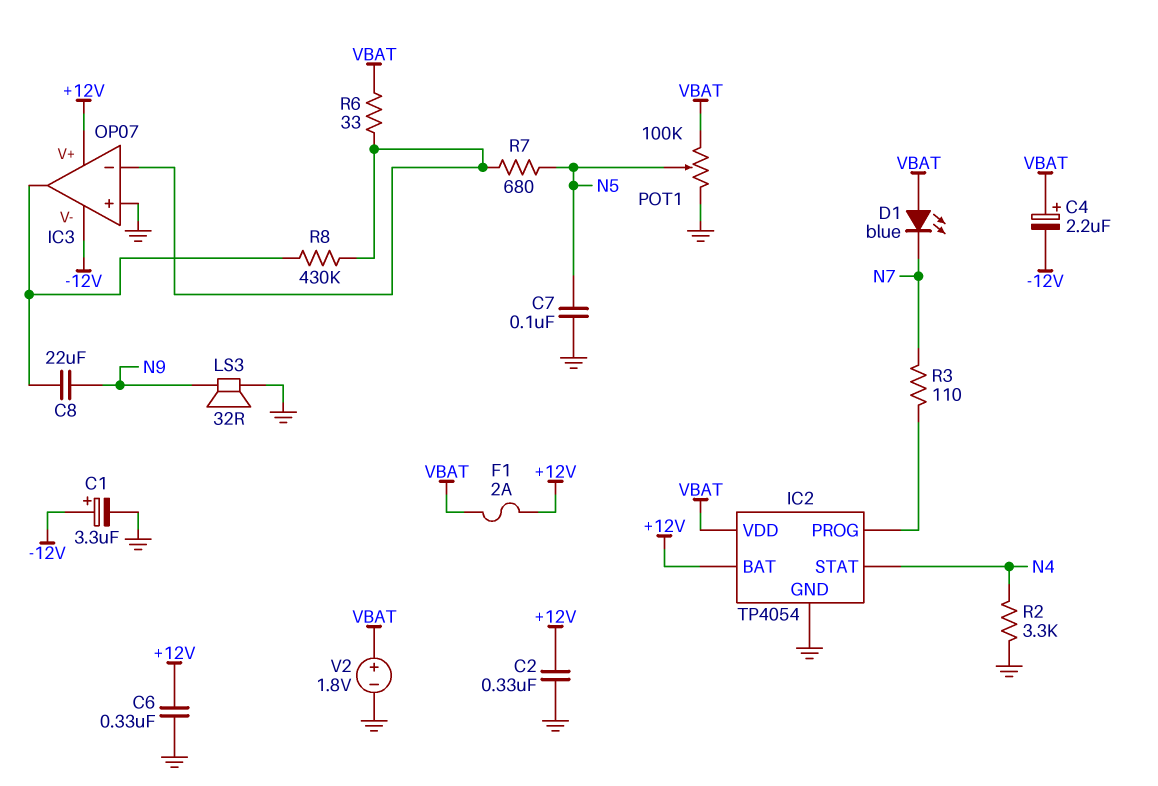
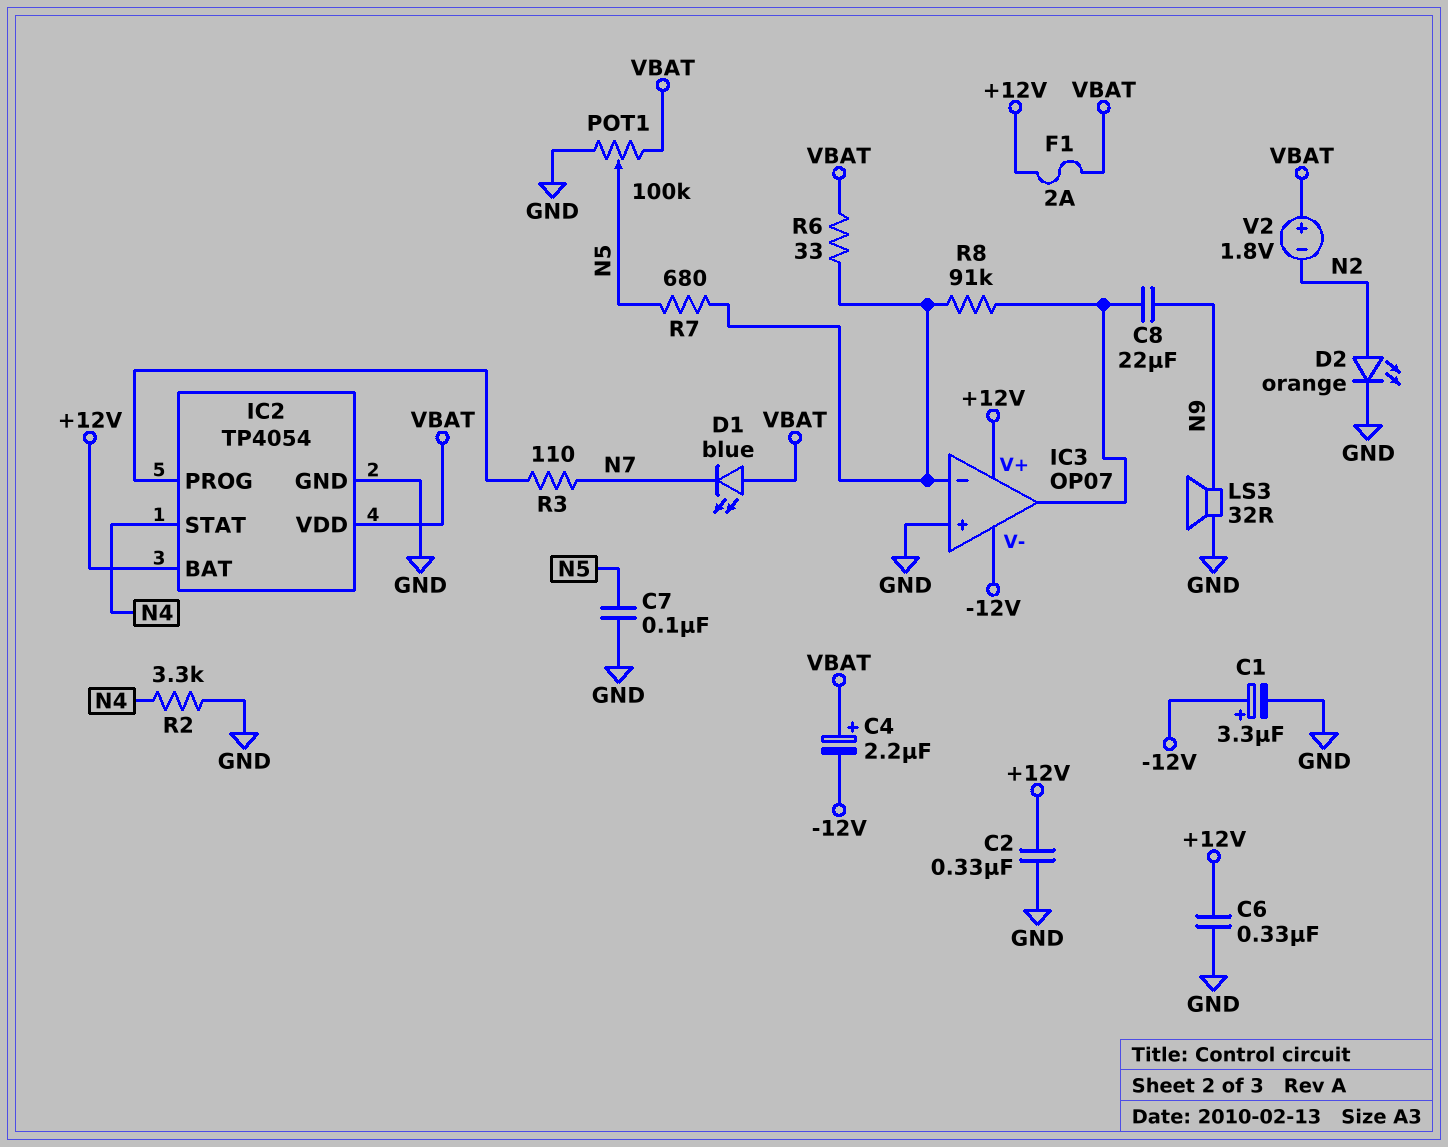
D2: none -> LED orange (A N2, K GND)
R8: 430k (IC3/in-, IC3/out) -> 91k (IC3/in-, IC3/out)
V2: 1.8V (plus VBAT, minus GND) -> 1.8V (plus VBAT, minus N2)

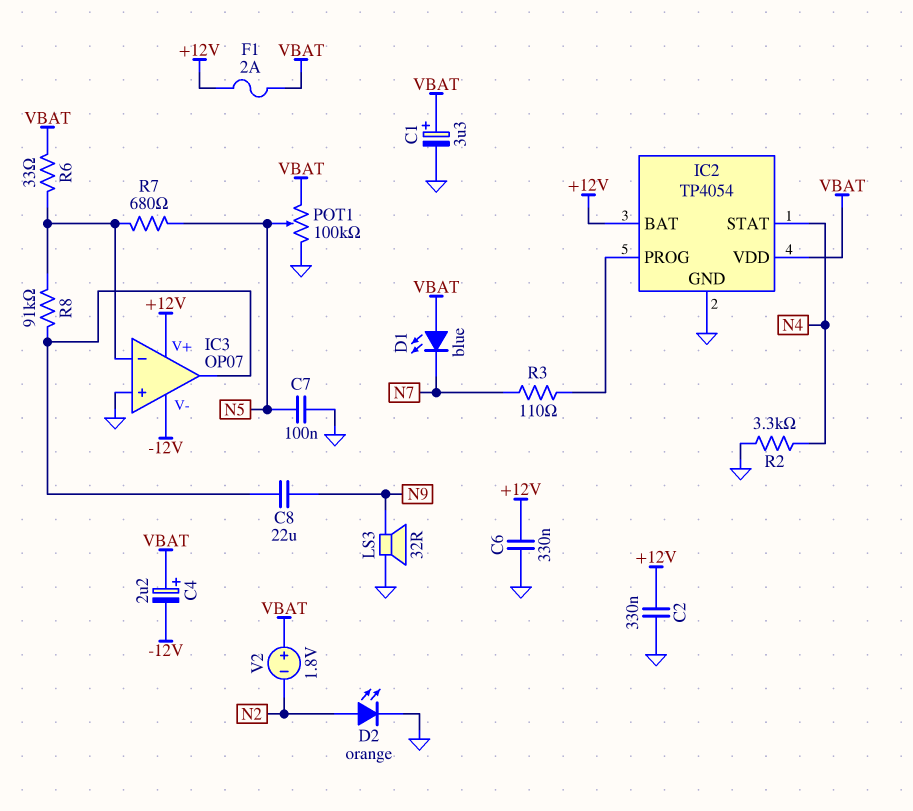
C1: 3.3uF (plus -12V, minus GND) -> 3.3uF (plus VBAT, minus GND)

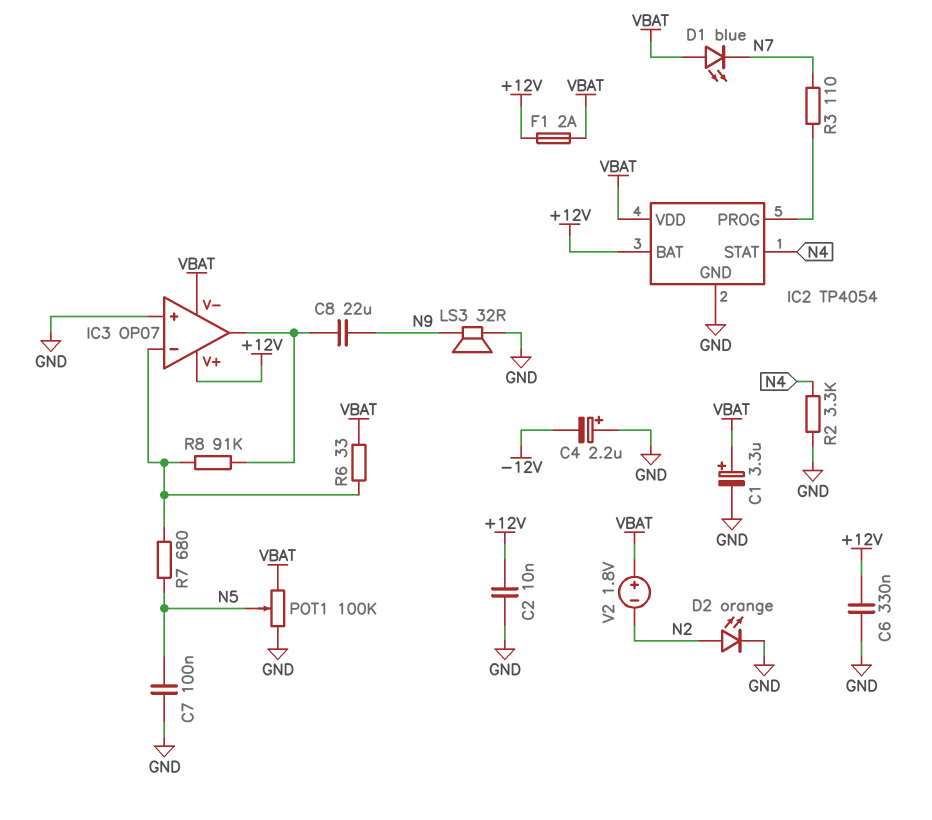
C2: 330nF (+12V, GND) -> 10nF (+12V, GND)
C4: 2.2uF (plus VBAT, minus -12V) -> 2.2uF (plus GND, minus -12V)
IC3 pin V-: -12V -> VBAT

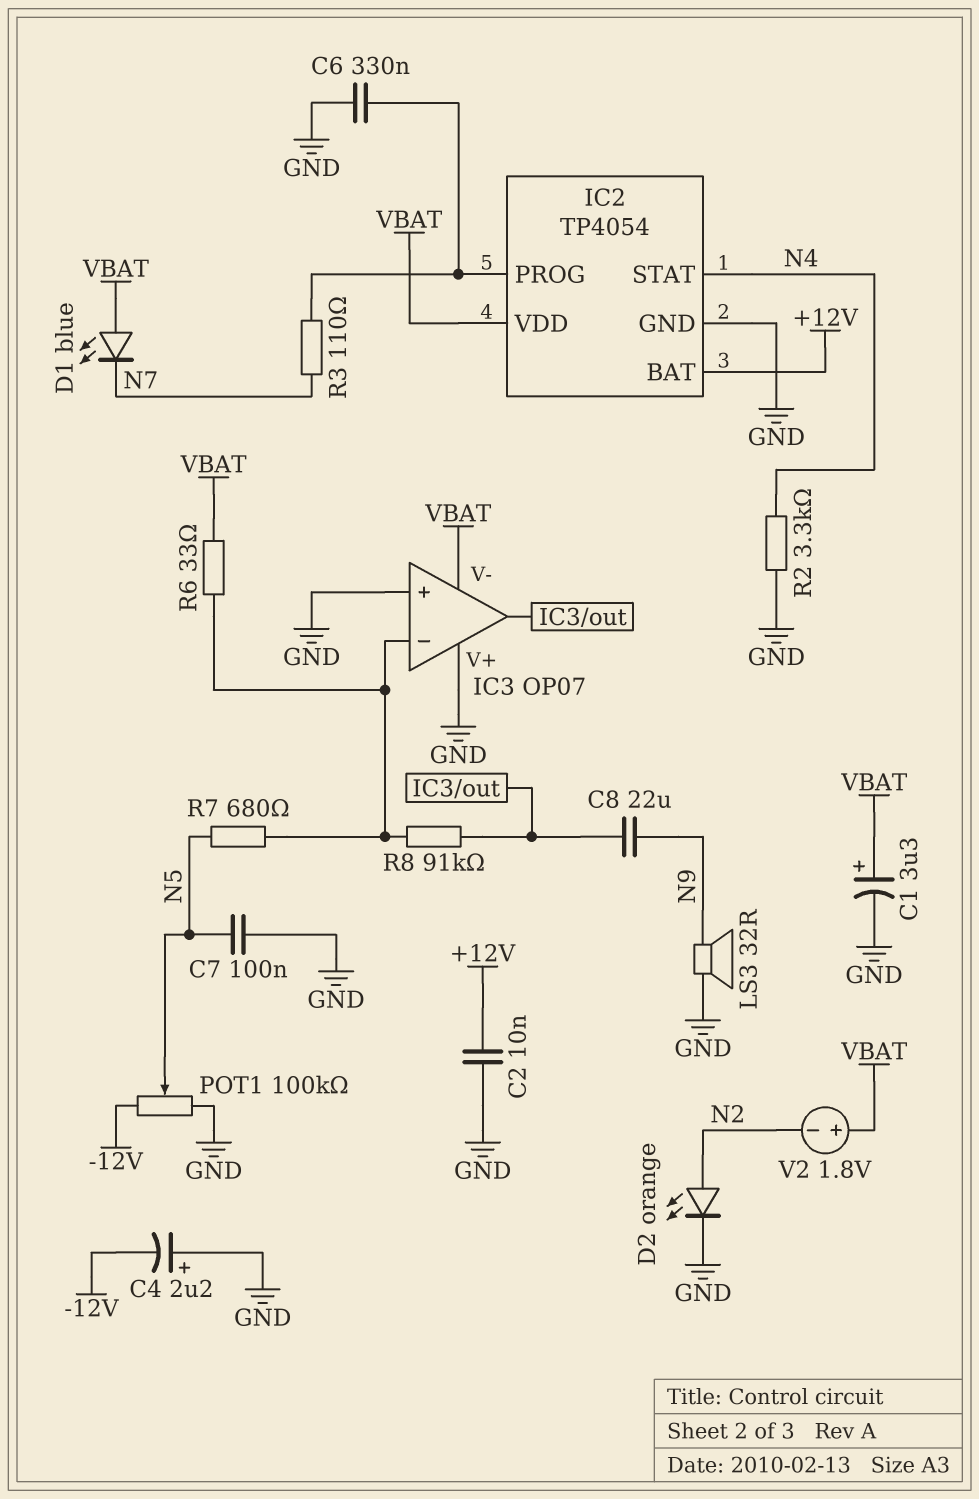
C6: 330nF (+12V, GND) -> 330nF (GND, IC2/PROG)
F1: 2A (+12V, VBAT) -> none
IC3 pin V+: +12V -> GND
POT1: 100k (GND, VBAT, wiper N5) -> 100k (-12V, GND, wiper N5)

